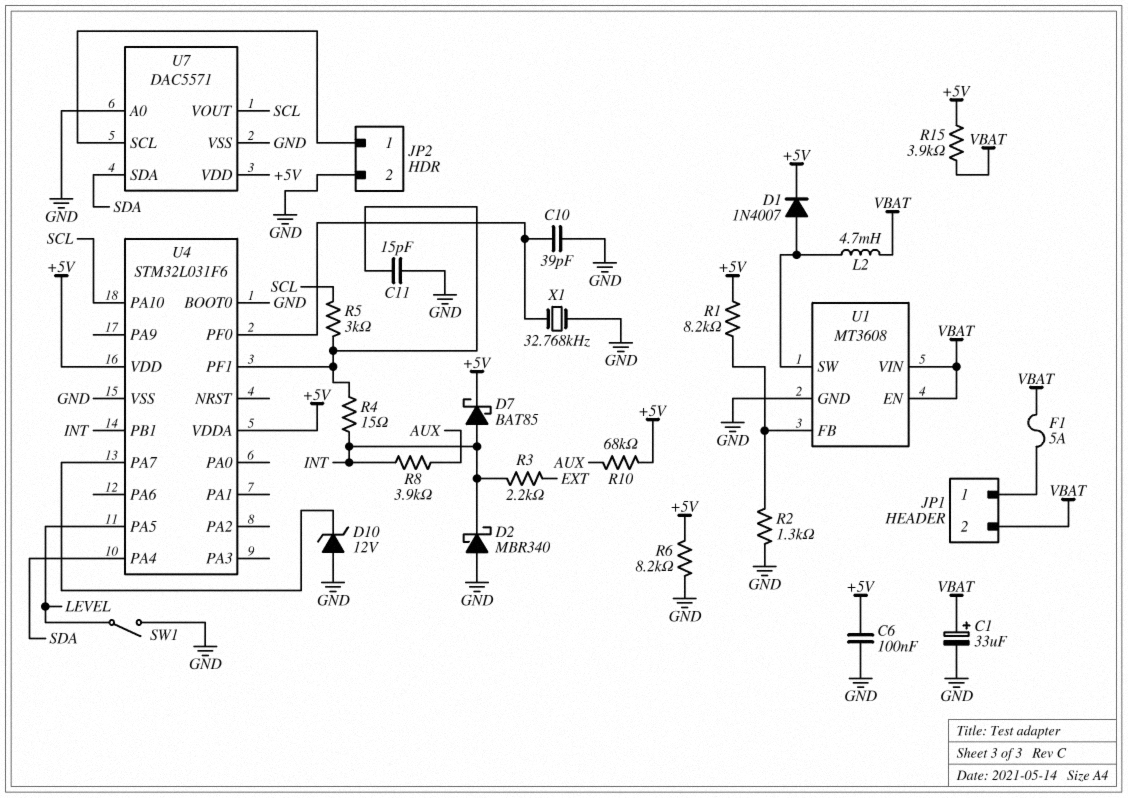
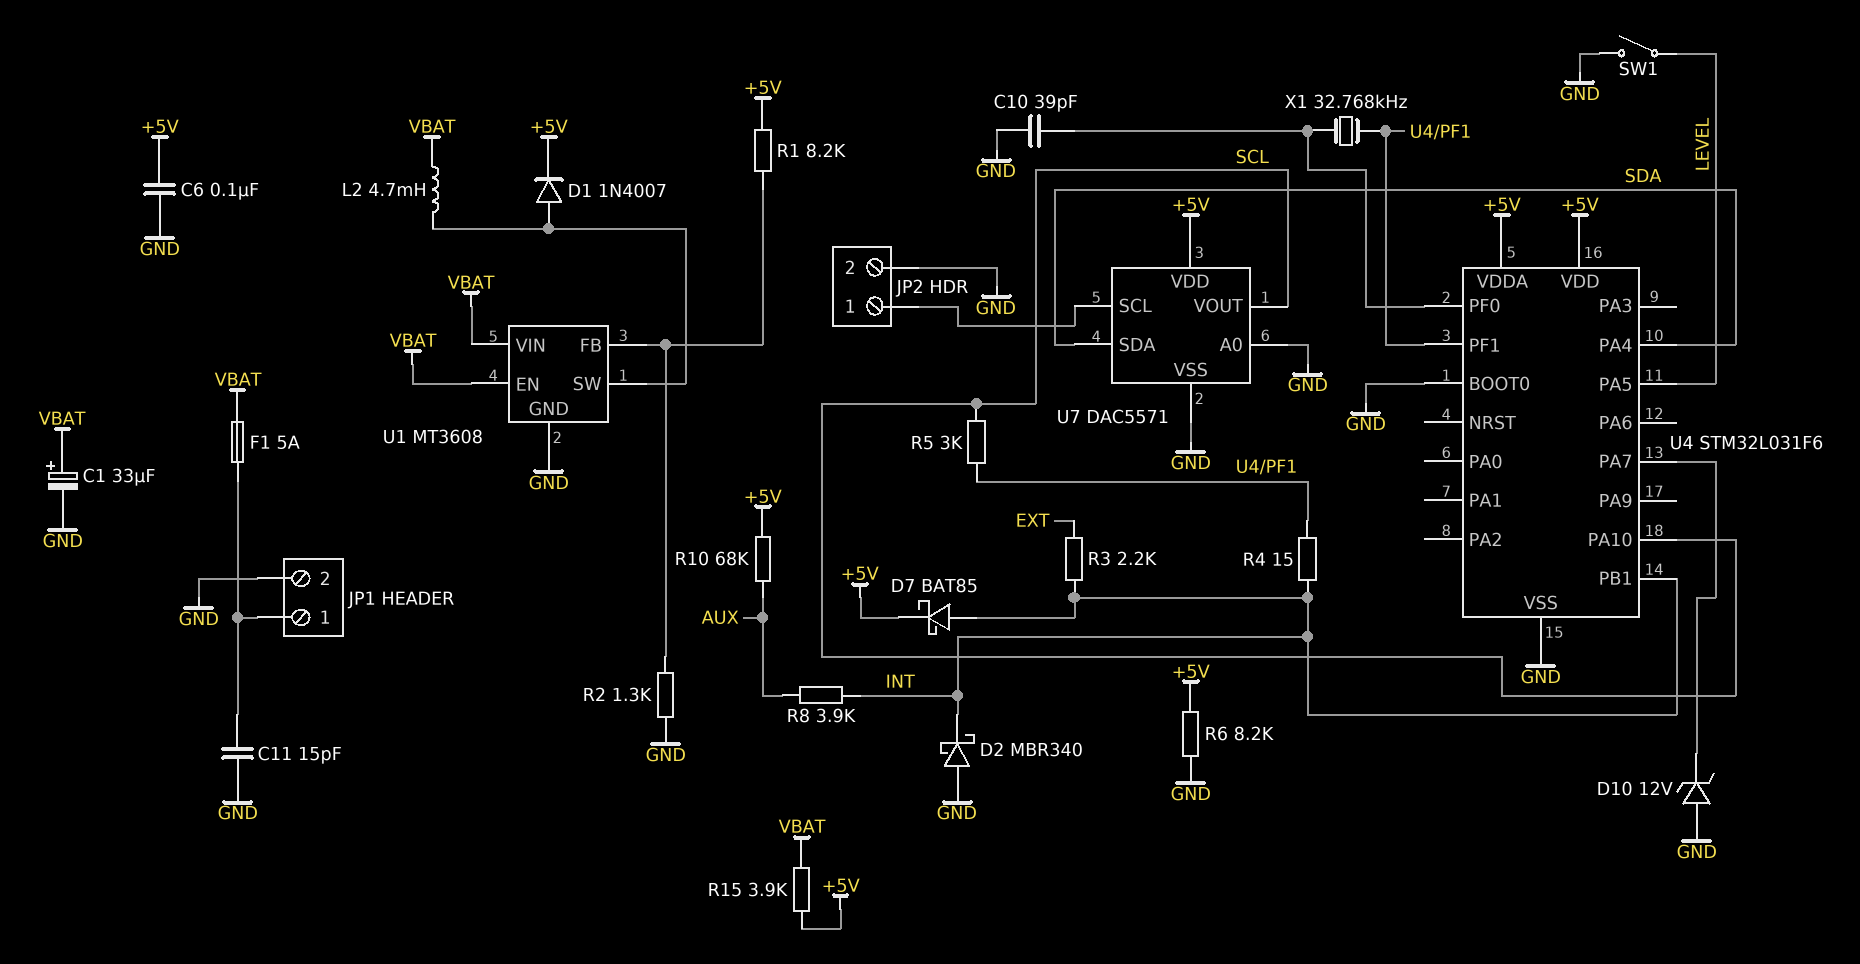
C11: 15pF (GND, U4/PF1) -> 15pF (GND, JP1/1)
JP1 pin 2: VBAT -> GND
X1: 32.768kHz (GND, U4/PF0) -> 32.768kHz (U4/PF0, U4/PF1)

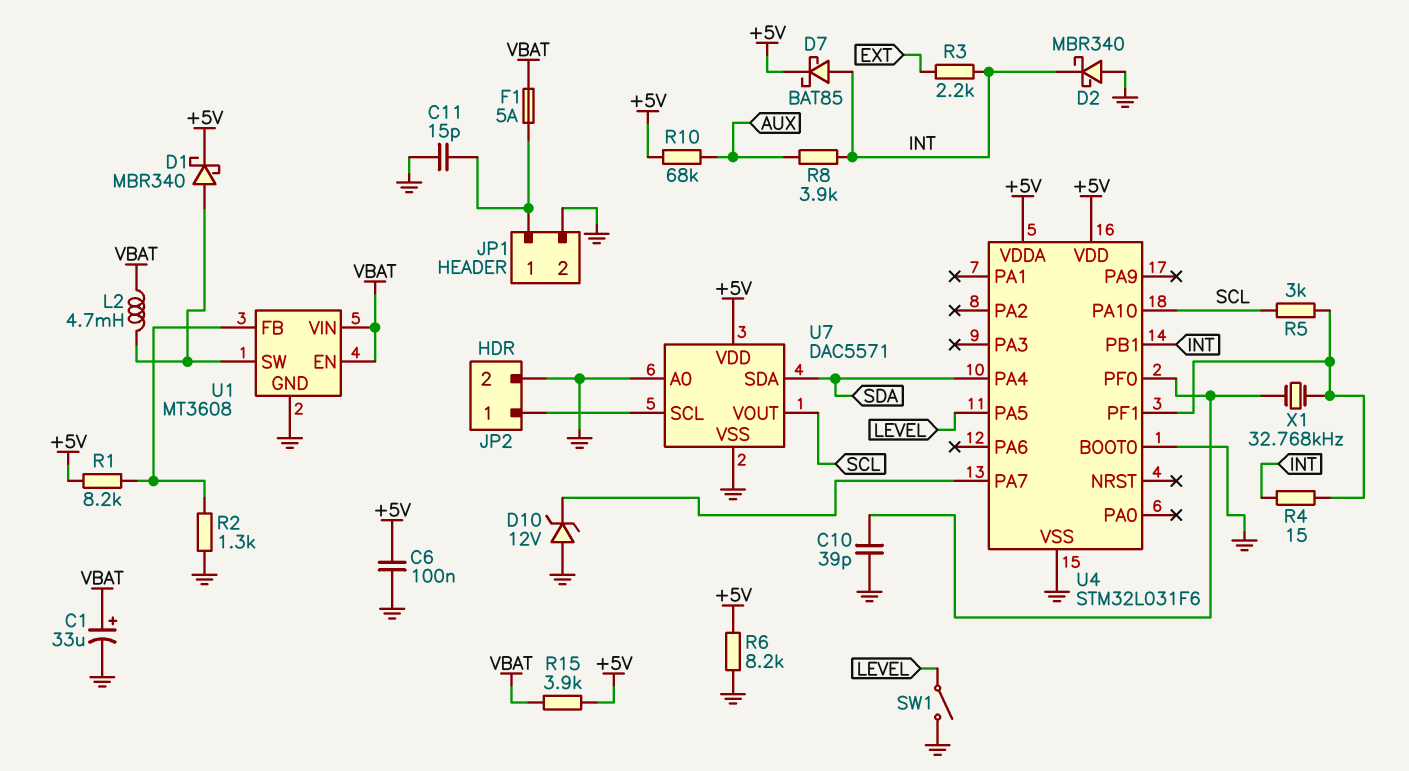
D1: diode 1N4007 (A U1/SW, K +5V) -> schottky MBR340 (A U1/SW, K +5V)

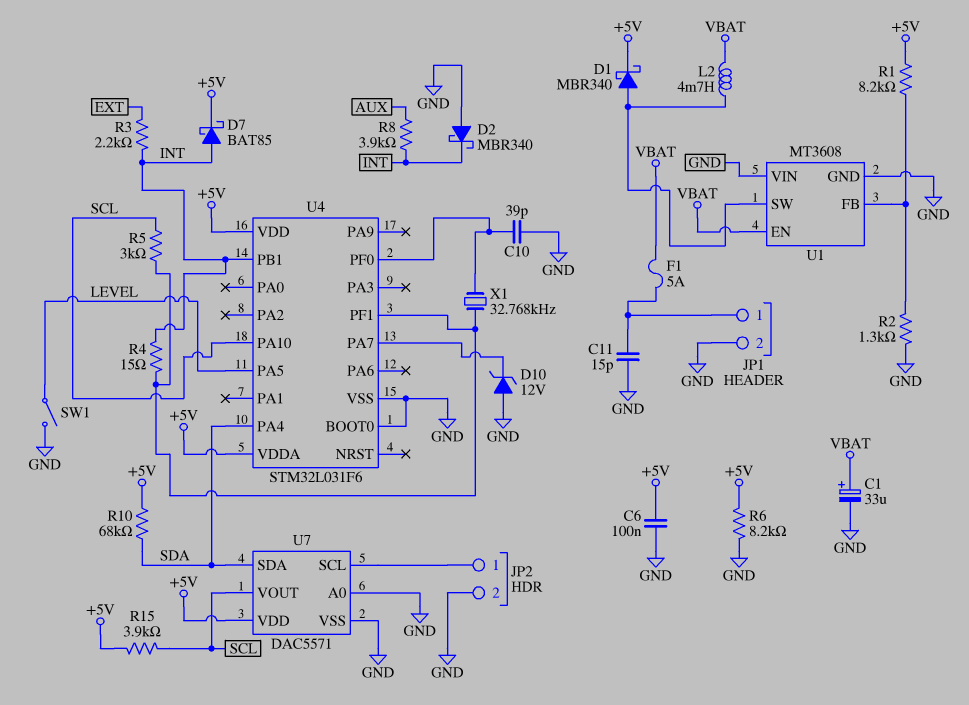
R10: 68k (+5V, AUX) -> 68k (+5V, SDA)
R15: 3.9k (+5V, VBAT) -> 3.9k (+5V, SCL)
U1 pin VIN: VBAT -> GND

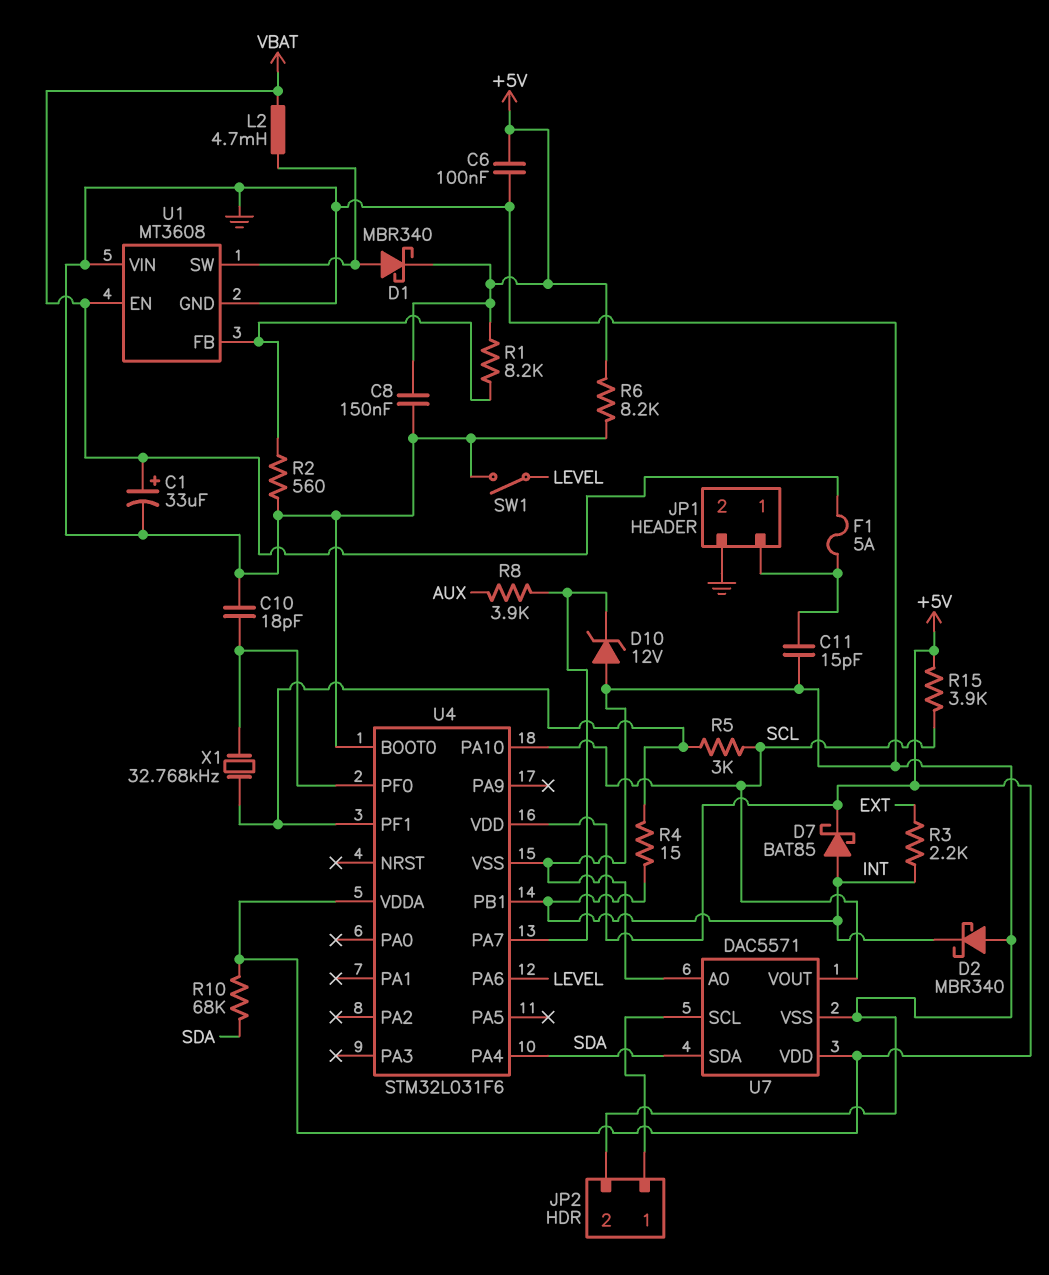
C8: none -> 150nF (+5V, GND)
C10: 39pF (GND, U4/PF0) -> 18pF (GND, U4/PF0)
R2: 1.3k (GND, U1/FB) -> 560 (GND, U1/FB)
R8: 3.9k (AUX, INT) -> 3.9k (AUX, U4/PA7)
U4 pin PA5: LEVEL -> none
U4 pin PA6: none -> LEVEL

